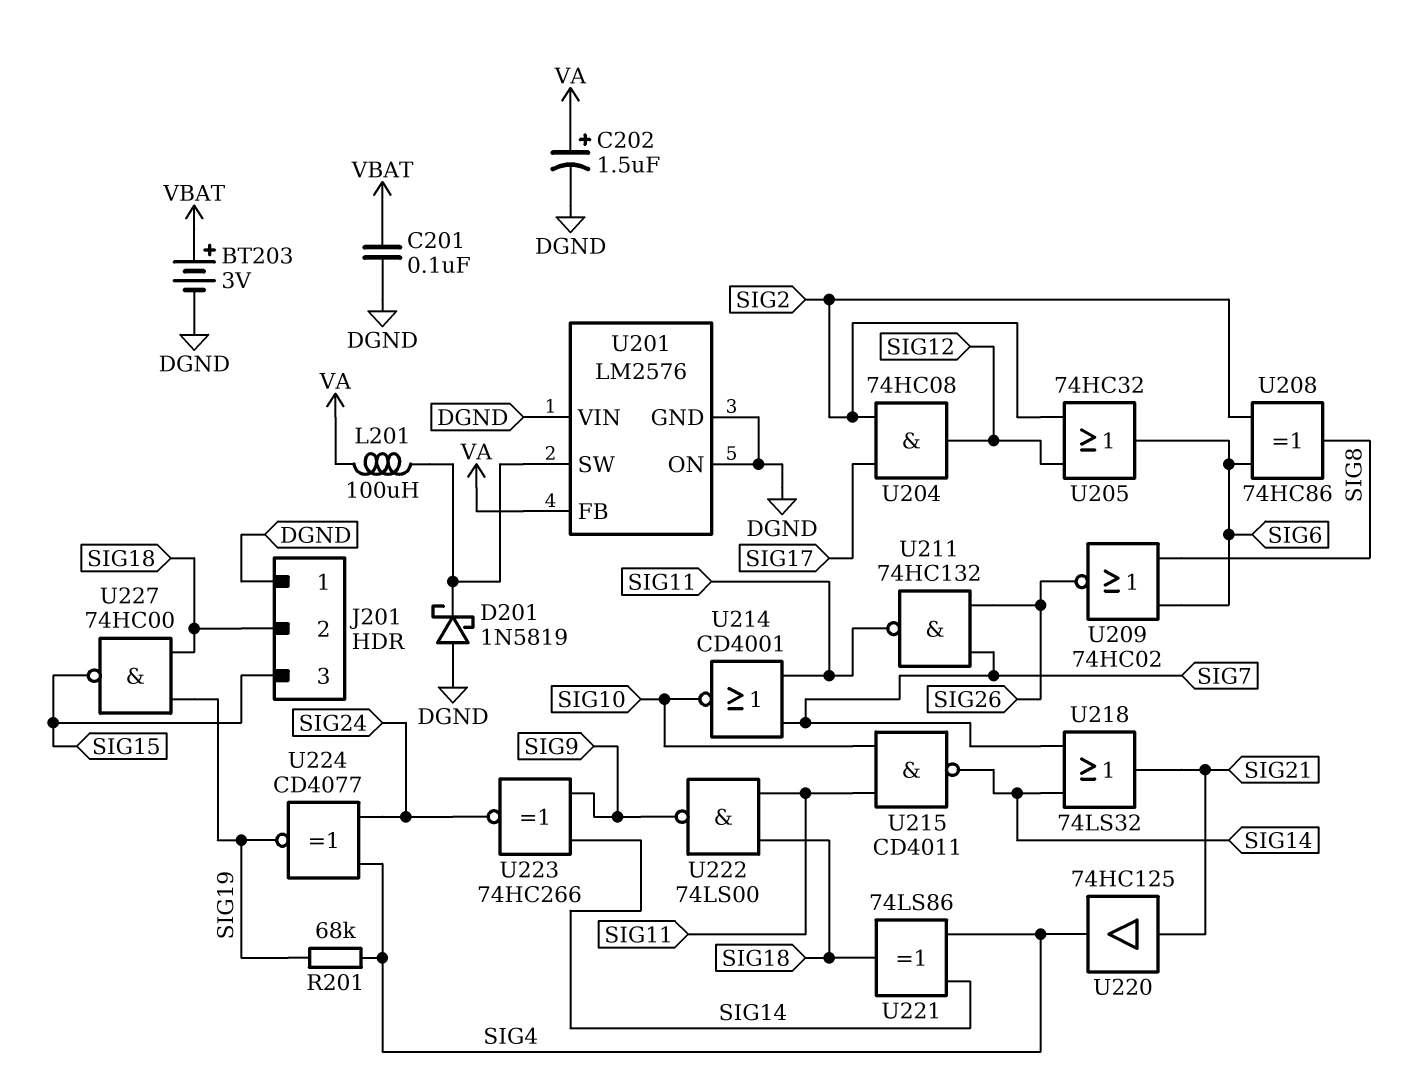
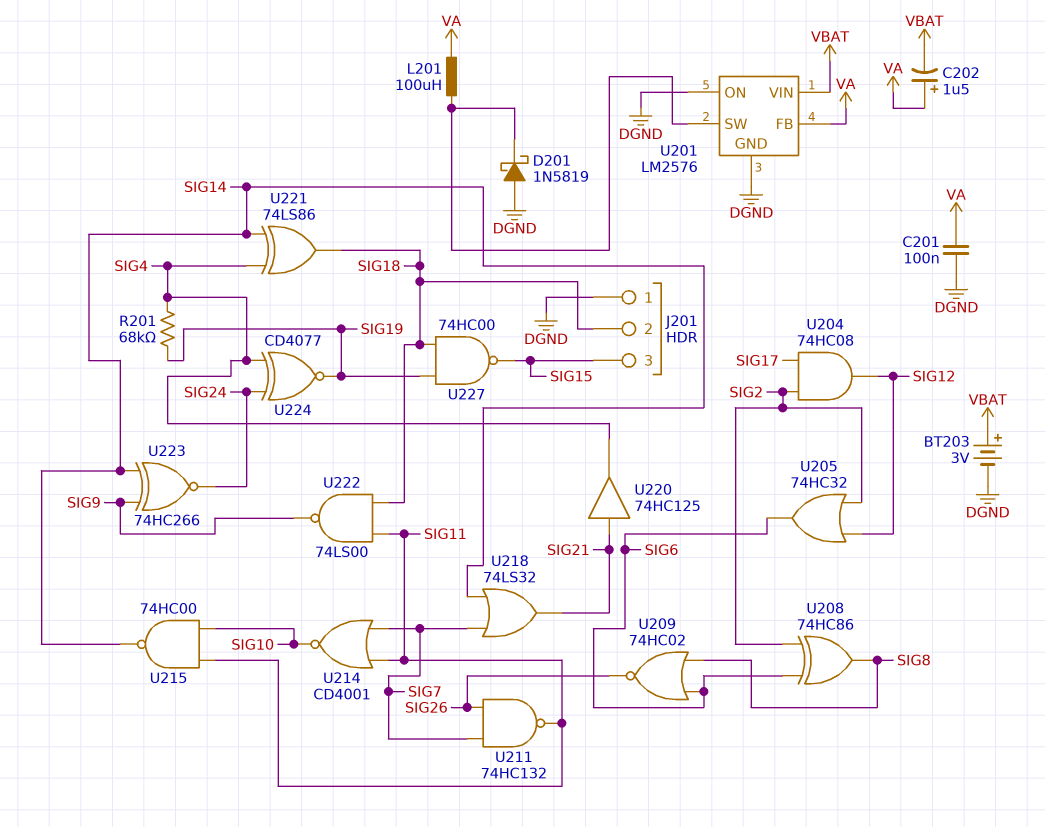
C201: 100nF (DGND, VBAT) -> 100nF (DGND, VA)
C202: 1.5uF (plus VA, minus DGND) -> 1.5uF (plus VA, minus VBAT)
U201 pin VIN: DGND -> VBAT
U215: NAND CD4011 (in SIG10, in SIG11, out SIG14) -> NAND 74HC00 (in SIG10, in SIG11, out SIG14)

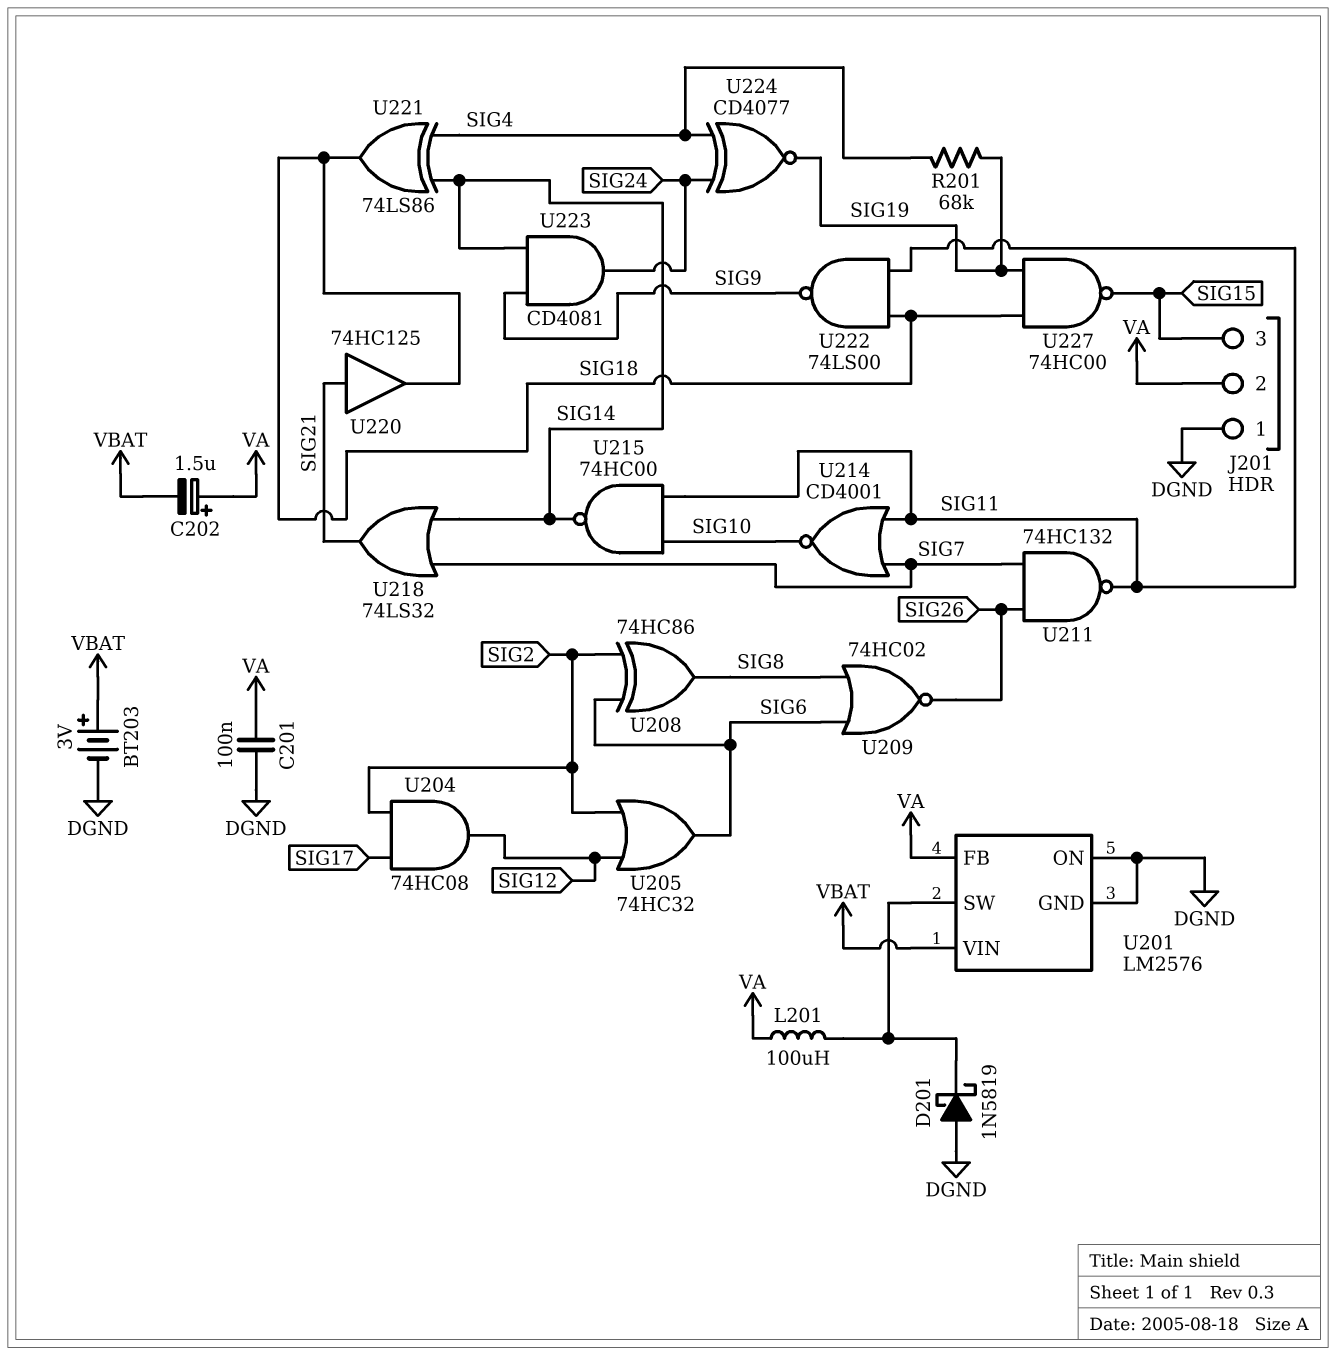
J201 pin 2: SIG18 -> VA
U220: buffer 74HC125 (in SIG21, out SIG4) -> buffer 74HC125 (in SIG21, out SIG18)
U223: XNOR 74HC266 (in SIG9, in SIG14, out SIG24) -> AND CD4081 (in SIG9, in SIG14, out SIG24)

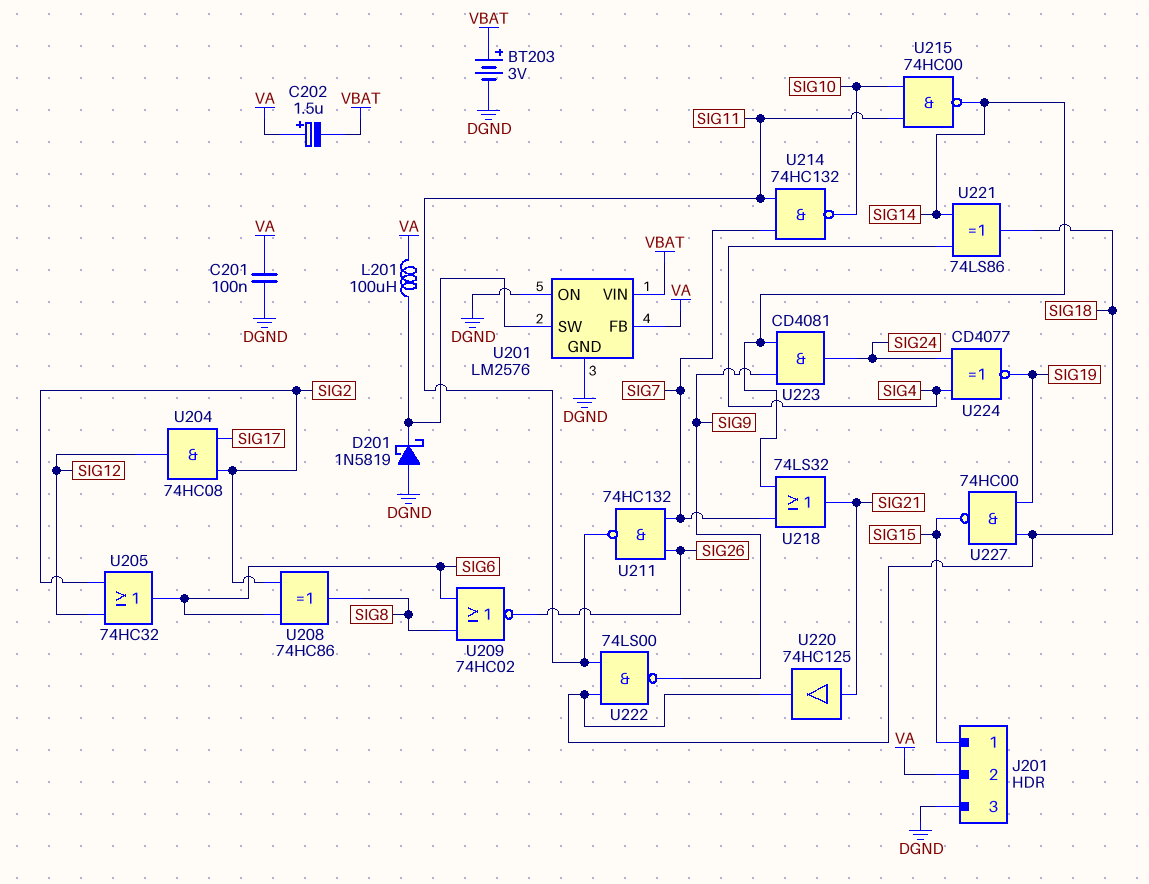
J201 pin 1: DGND -> SIG15
J201 pin 3: SIG15 -> DGND
R201: 68k (SIG4, SIG19) -> none
U214: NOR CD4001 (in SIG7, in SIG11, out SIG10) -> NAND 74HC132 (in SIG7, in SIG11, out SIG10)

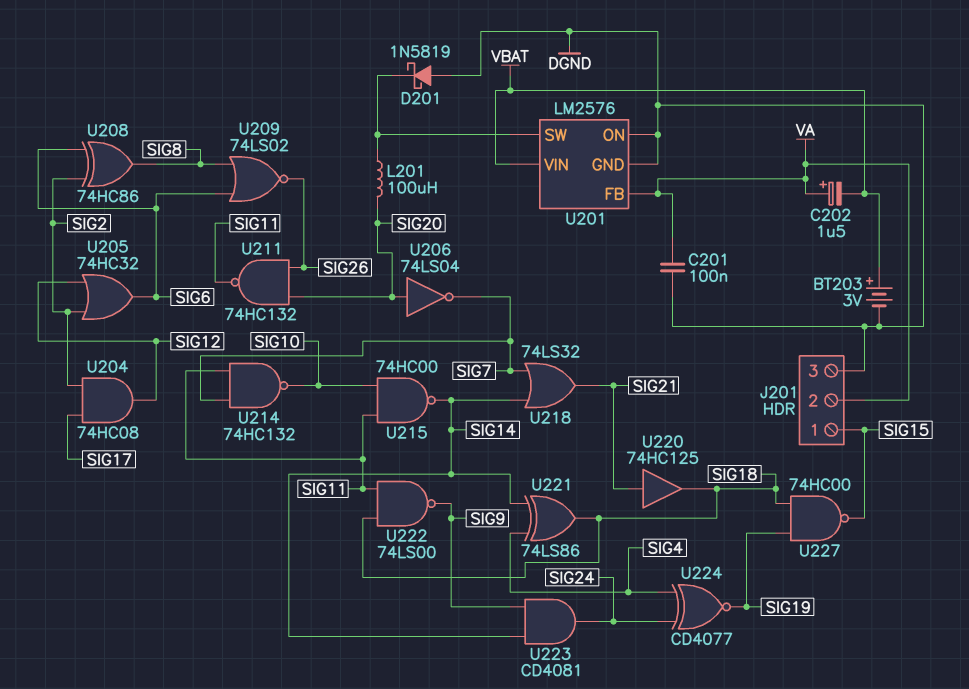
L201: 100uH (U201/SW, VA) -> 100uH (SIG20, U201/SW)
U206: none -> NOT 74LS04 (in SIG20, out SIG7)
U209: NOR 74HC02 (in SIG6, in SIG8, out SIG26) -> NOR 74LS02 (in SIG6, in SIG8, out SIG26)
U211: NAND 74HC132 (in SIG7, in SIG26, out SIG11) -> NAND 74HC132 (in SIG20, in SIG26, out SIG11)

